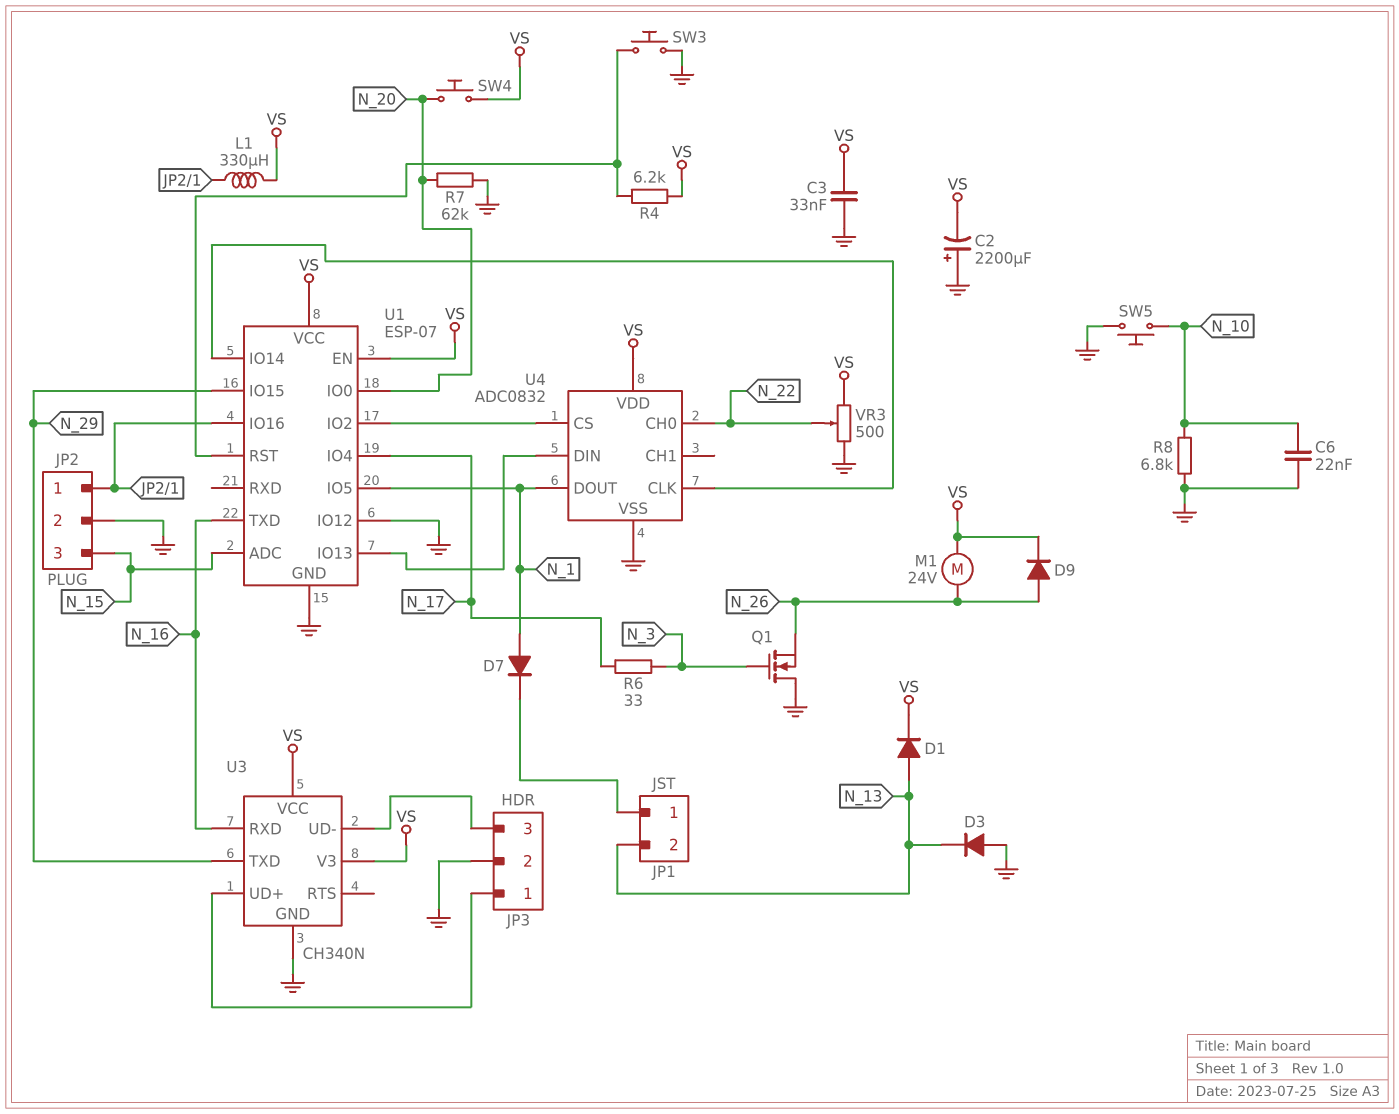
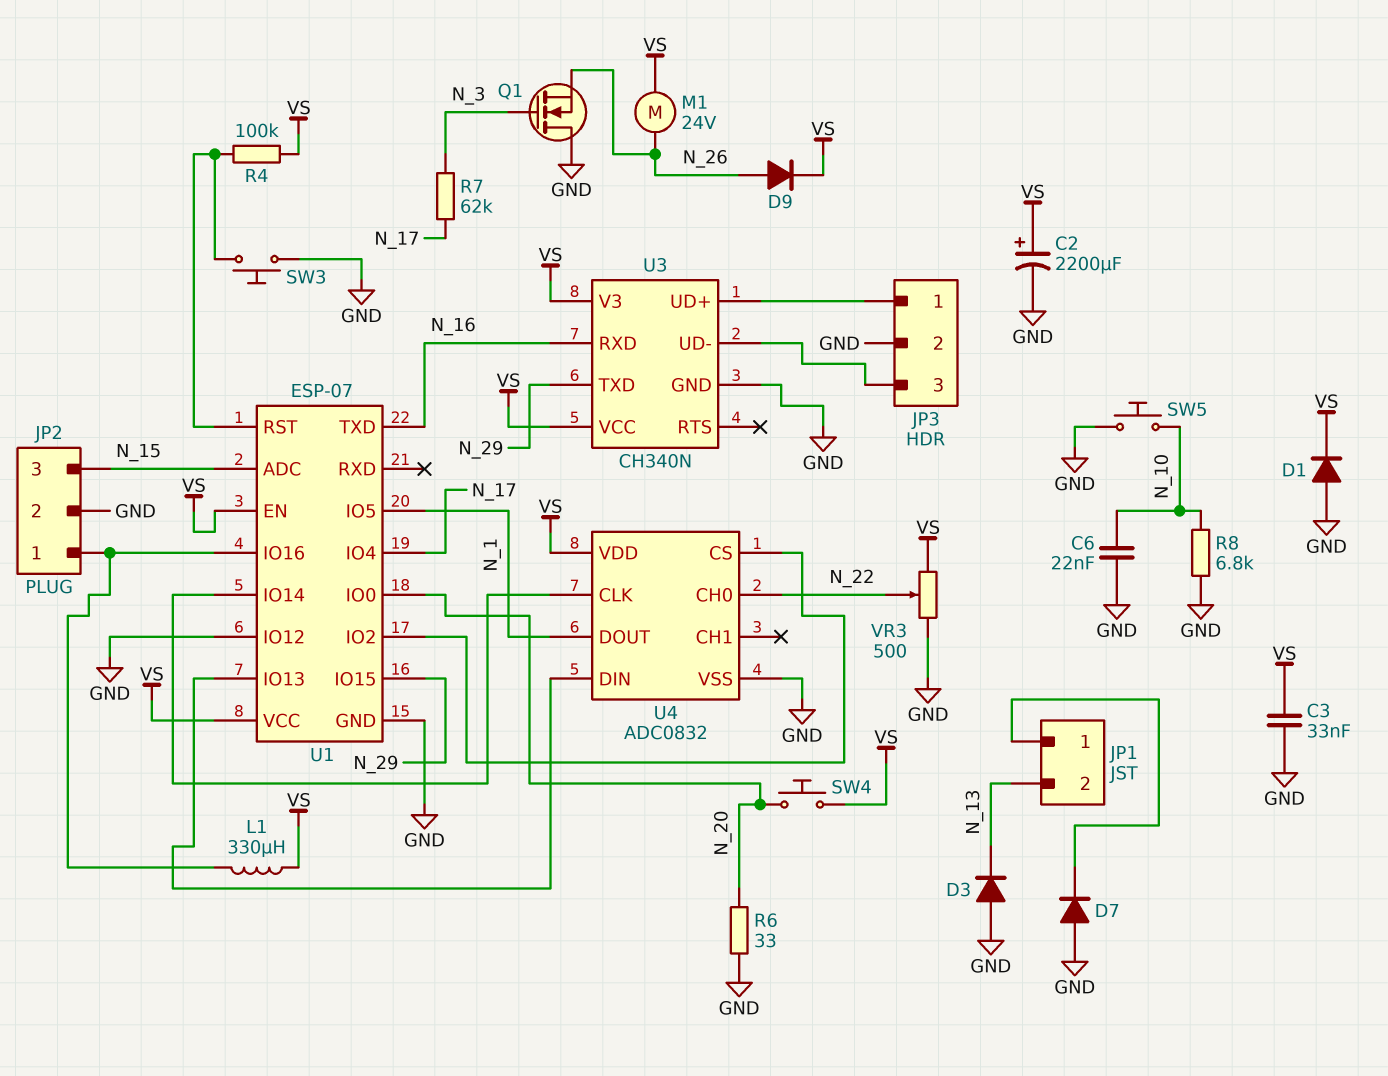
C2: 2200uF (plus GND, minus VS) -> 2200uF (plus VS, minus GND)
D1: diode (A N_13, K VS) -> diode (A GND, K VS)
D7: diode (A N_1, K JP1/1) -> diode (A GND, K JP1/1)
R4: 6.2k (U1/RST, VS) -> 100k (U1/RST, VS)
R6: 33 (N_3, N_17) -> 33 (GND, N_20)
R7: 62k (GND, N_20) -> 62k (N_3, N_17)

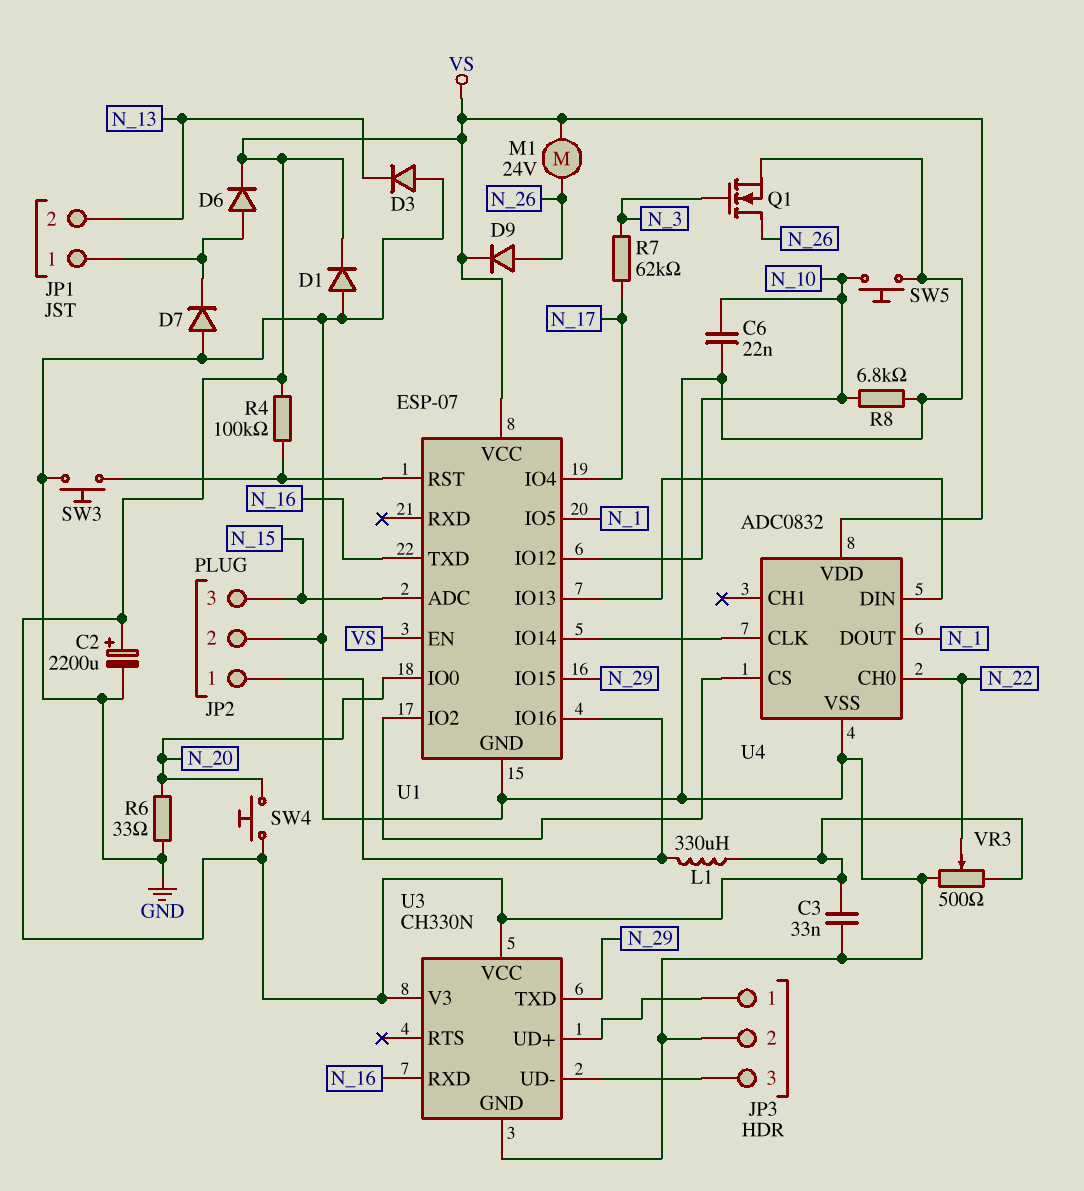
D6: none -> diode (A JP1/1, K VS)
Q1: NMOS (G N_3, D GND, S N_26) -> NMOS (G N_3, D N_26, S GND)
U1 pin IO12: GND -> N_10
U3: CH340N -> CH330N

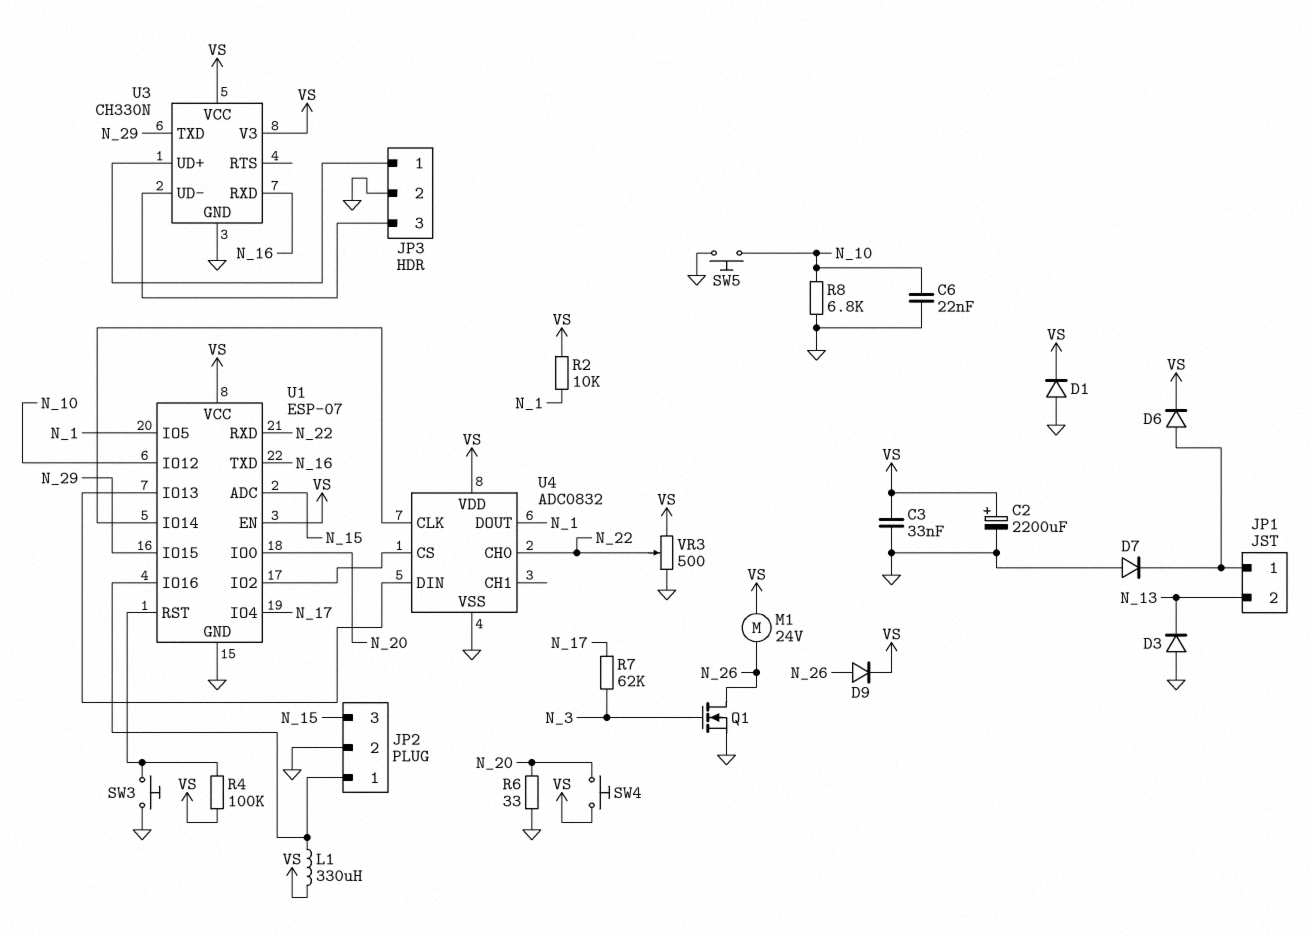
R2: none -> 10k (N_1, VS)
U1 pin RXD: none -> N_22

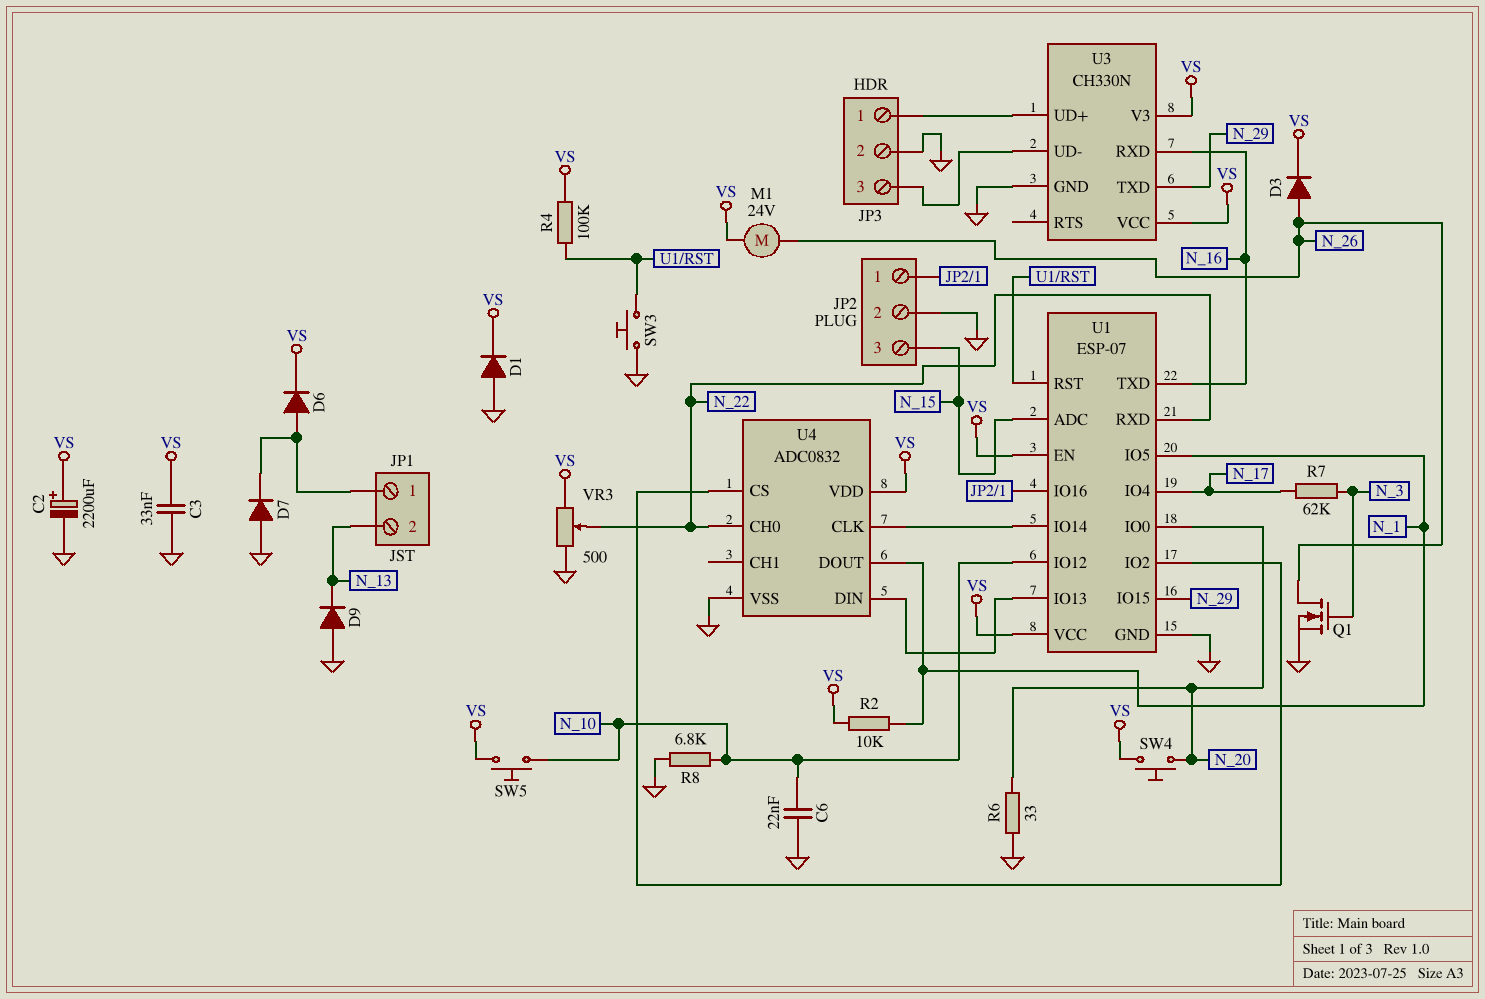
D3: diode (A GND, K N_13) -> diode (A N_26, K VS)
D9: diode (A N_26, K VS) -> diode (A GND, K N_13)
L1: 330uH (JP2/1, VS) -> none
SW5: button (GND, N_10) -> button (N_10, VS)

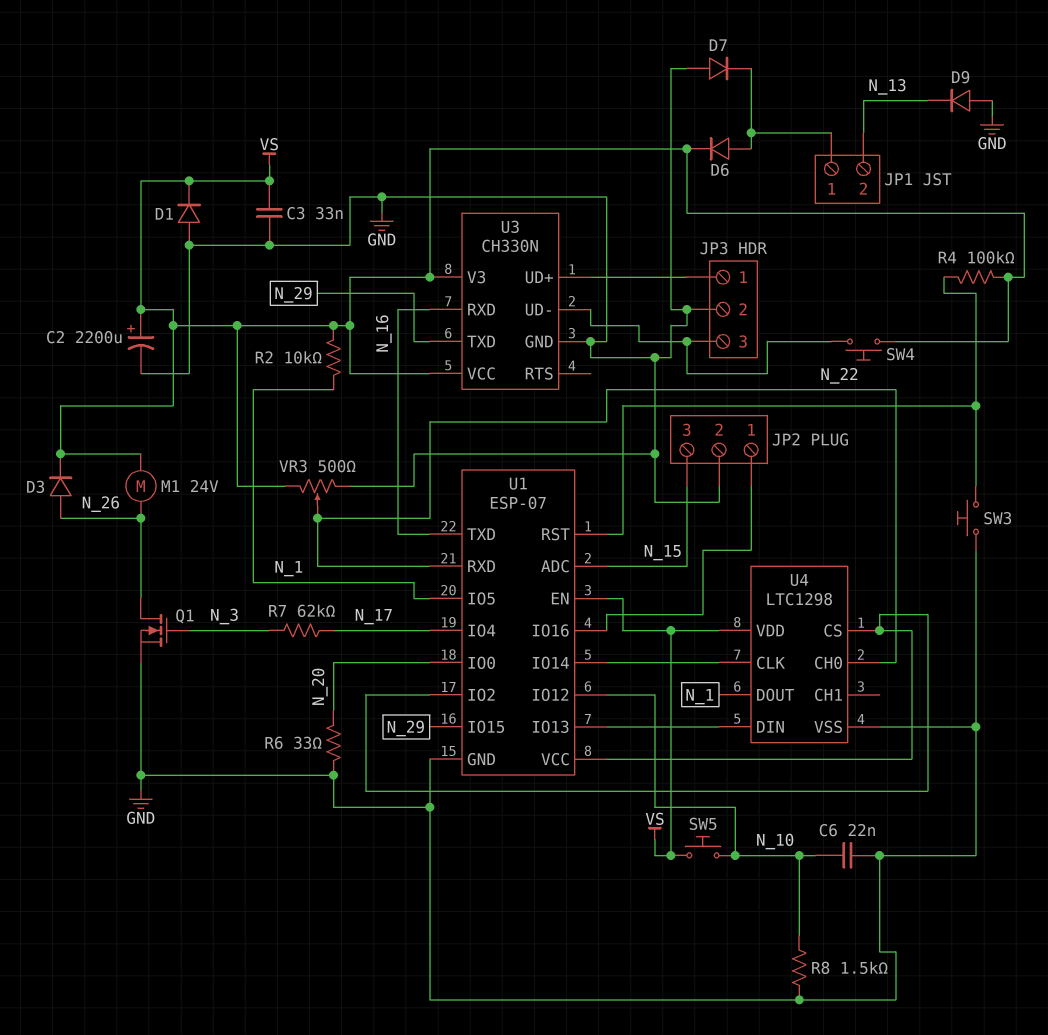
R8: 6.8k (GND, N_10) -> 1.5k (GND, N_10)
SW4: button (N_20, VS) -> button (JP3/3, VS)
U1 pin VCC: VS -> U1/IO2
U4: ADC0832 -> LTC1298

